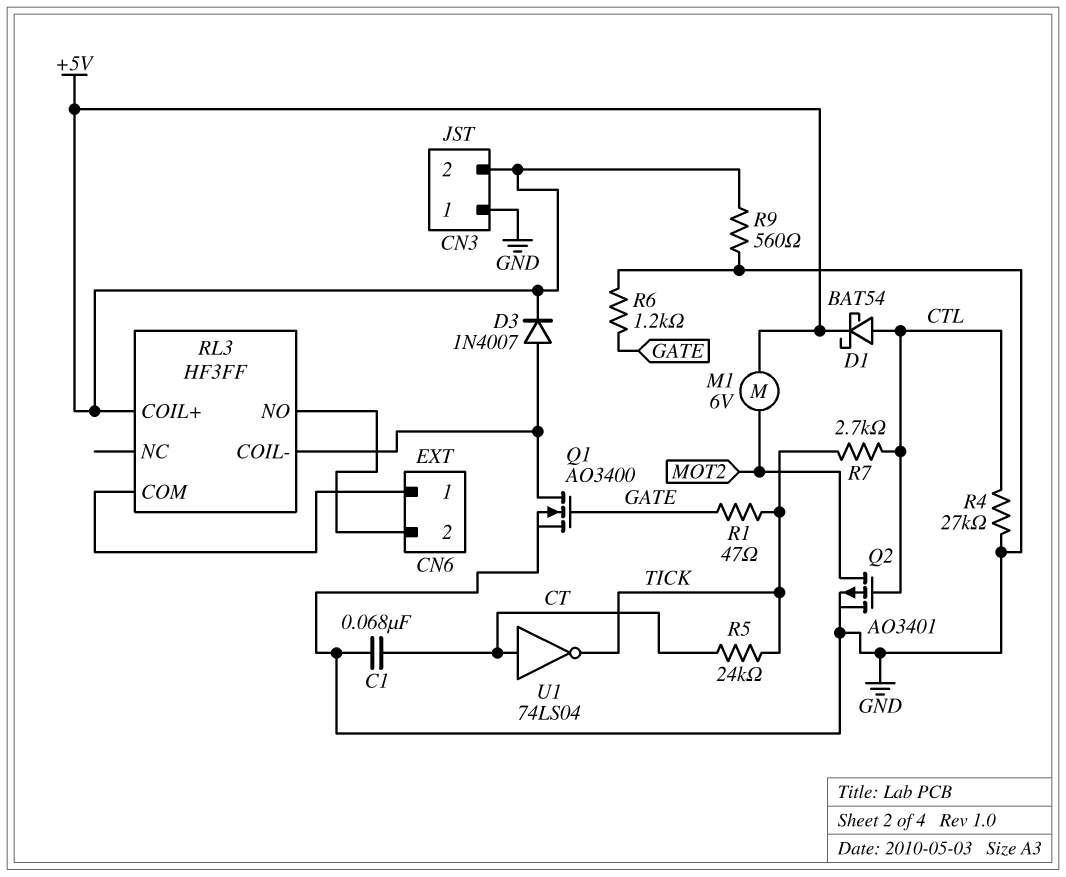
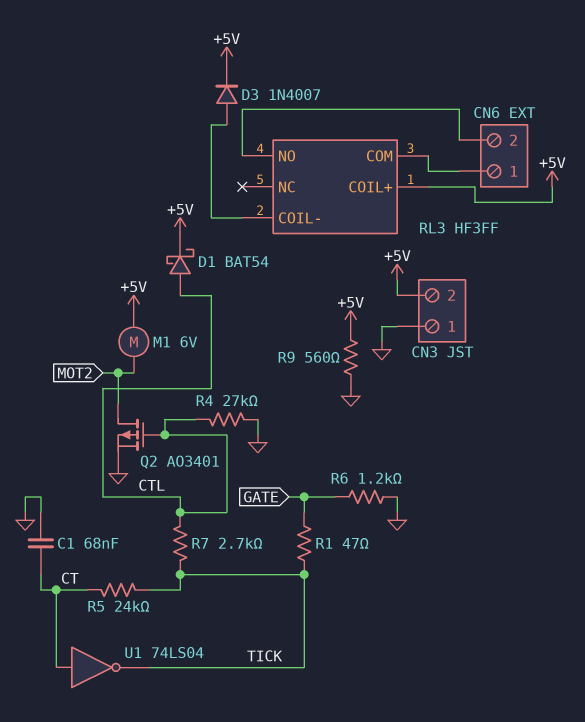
Q1: NMOS AO3400 (G GATE, D RL3/COIL-, S GND) -> none

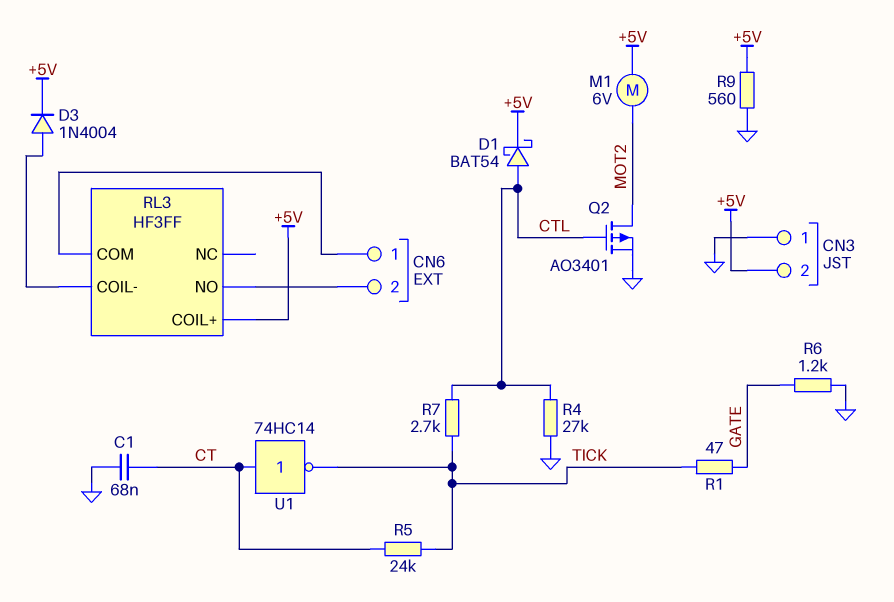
D3: diode 1N4007 (A RL3/COIL-, K +5V) -> diode 1N4004 (A RL3/COIL-, K +5V)
U1: NOT 74LS04 (in CT, out TICK) -> NOT 74HC14 (in CT, out TICK)

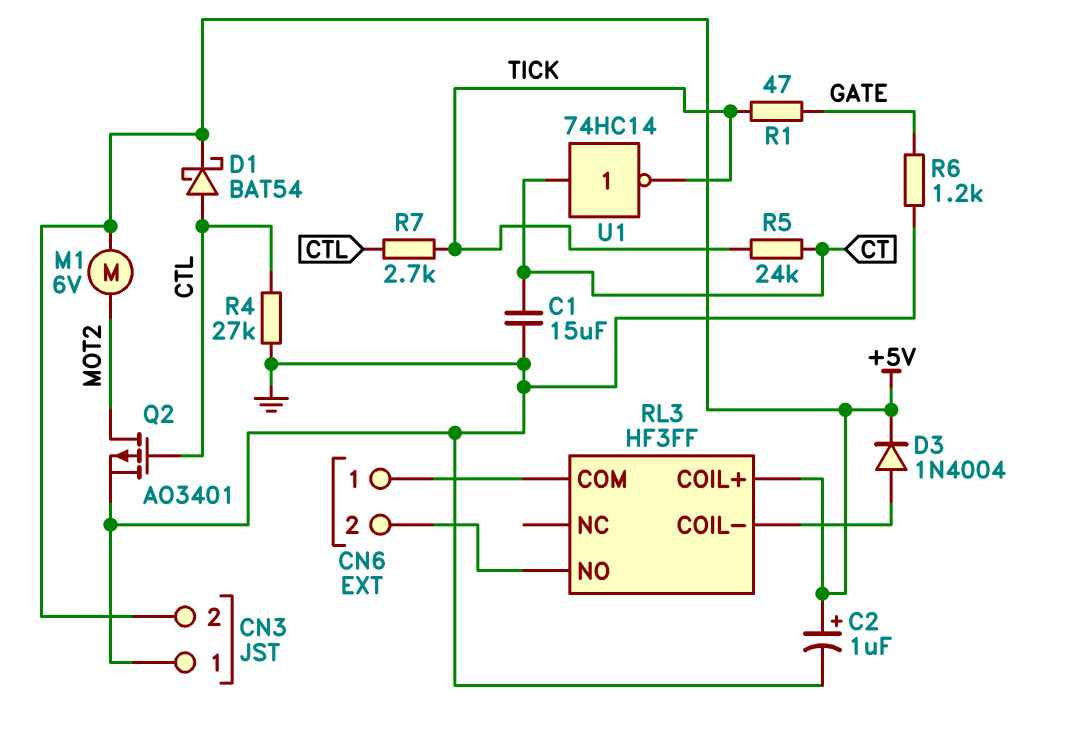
C1: 68nF (CT, GND) -> 15uF (CT, GND)
C2: none -> 1uF (plus +5V, minus GND)
R9: 560 (+5V, GND) -> none

